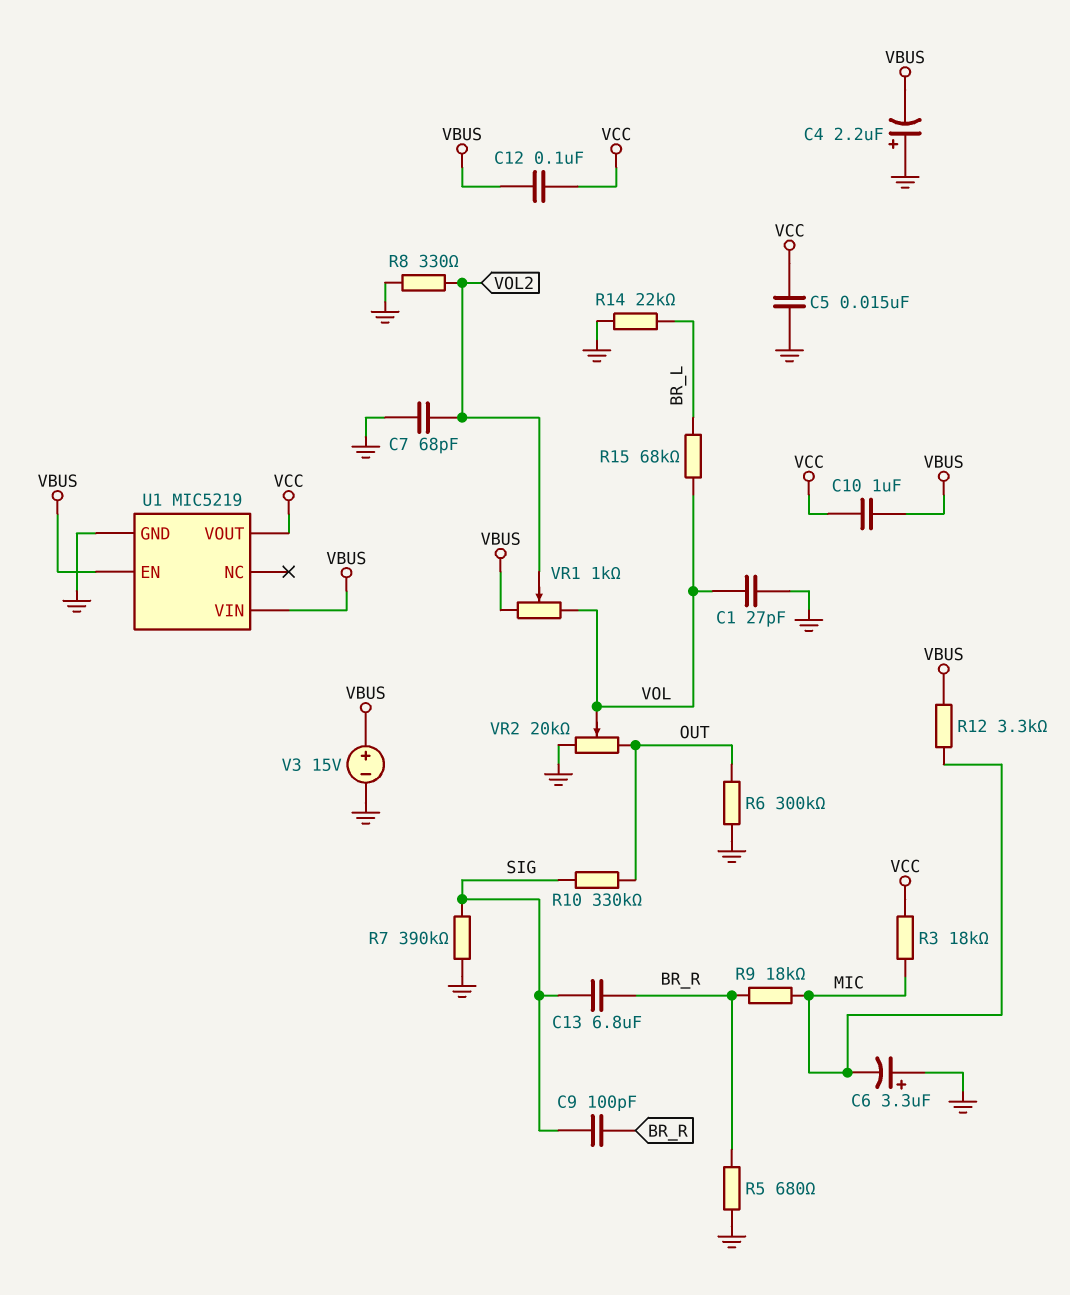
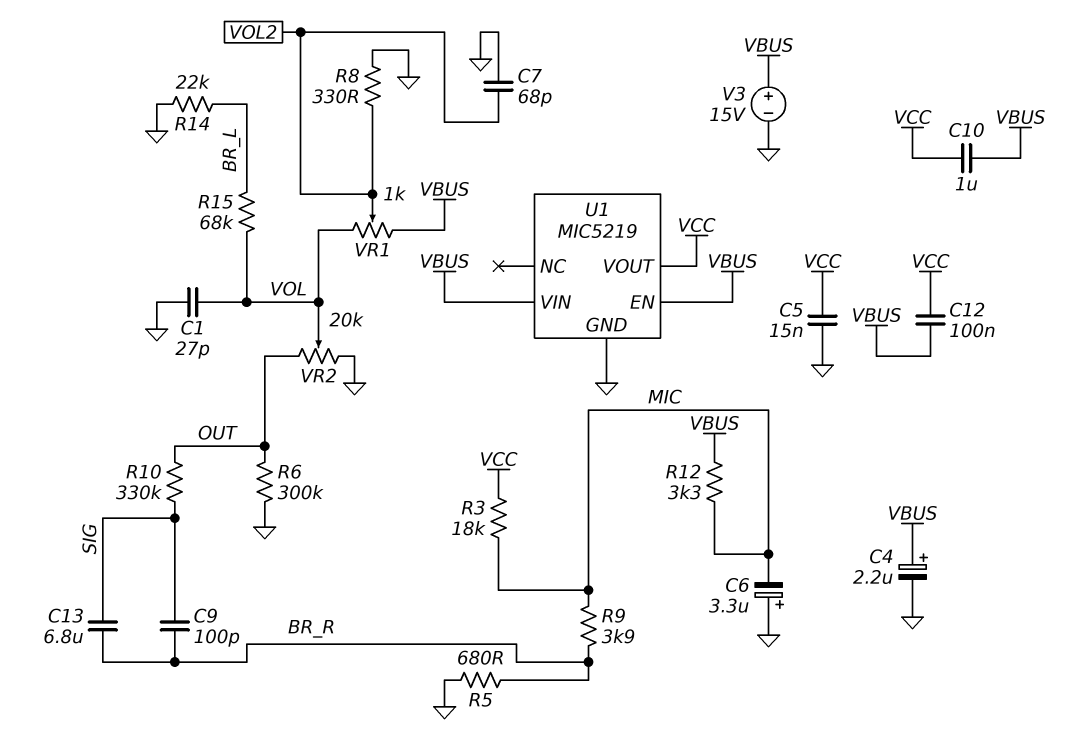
C4: 2.2uF (plus GND, minus VBUS) -> 2.2uF (plus VBUS, minus GND)
R7: 390k (GND, SIG) -> none
R9: 18k (BR_R, MIC) -> 3.9k (BR_R, MIC)

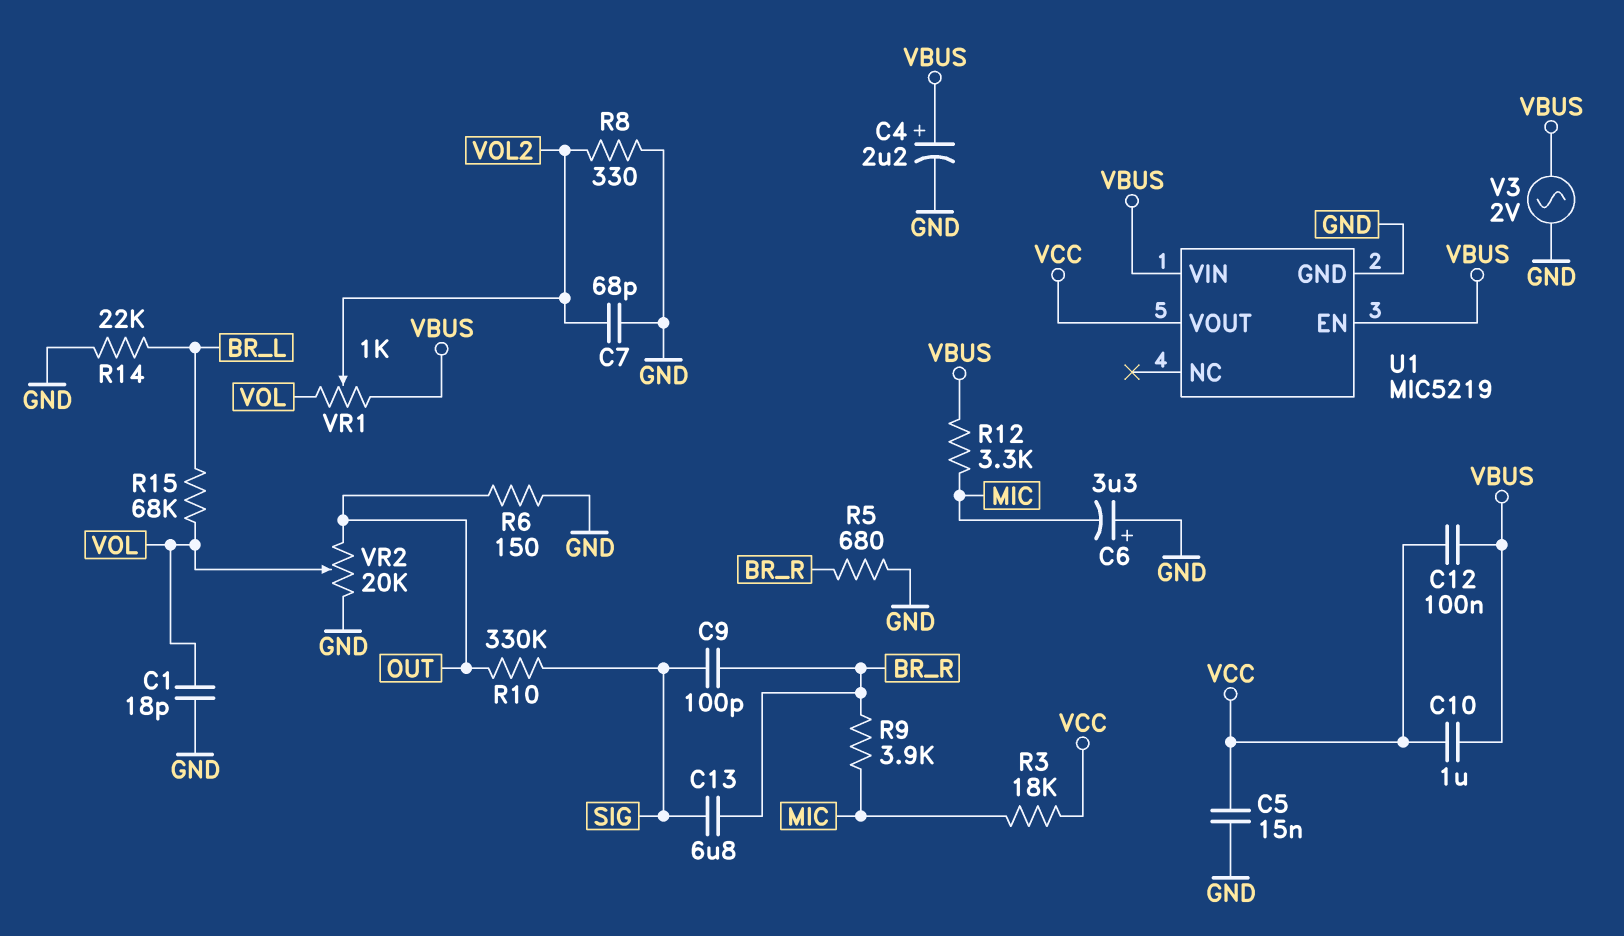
C1: 27pF (GND, VOL) -> 18pF (GND, VOL)
R6: 300k (GND, OUT) -> 150 (GND, OUT)
V3: 15V (plus VBUS, minus GND) -> AC 2V (GND, VBUS)

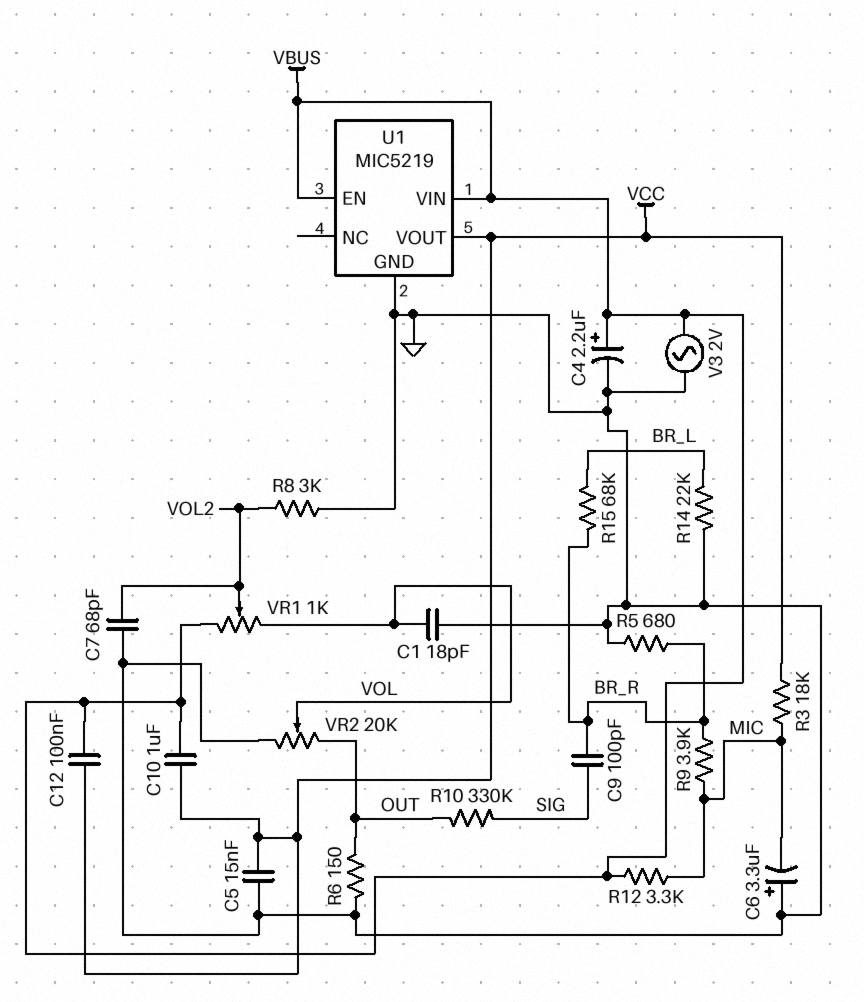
C13: 6.8uF (BR_R, SIG) -> none
R8: 330 (GND, VOL2) -> 3k (GND, VOL2)
R15: 68k (BR_L, VOL) -> 68k (BR_L, BR_R)

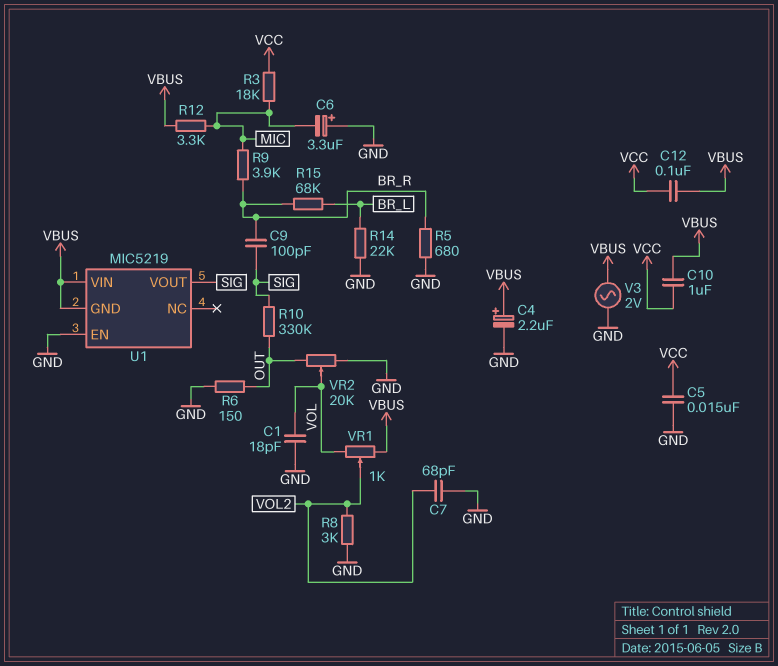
U1 pin EN: VBUS -> GND
U1 pin GND: GND -> VBUS
U1 pin VOUT: VCC -> SIG

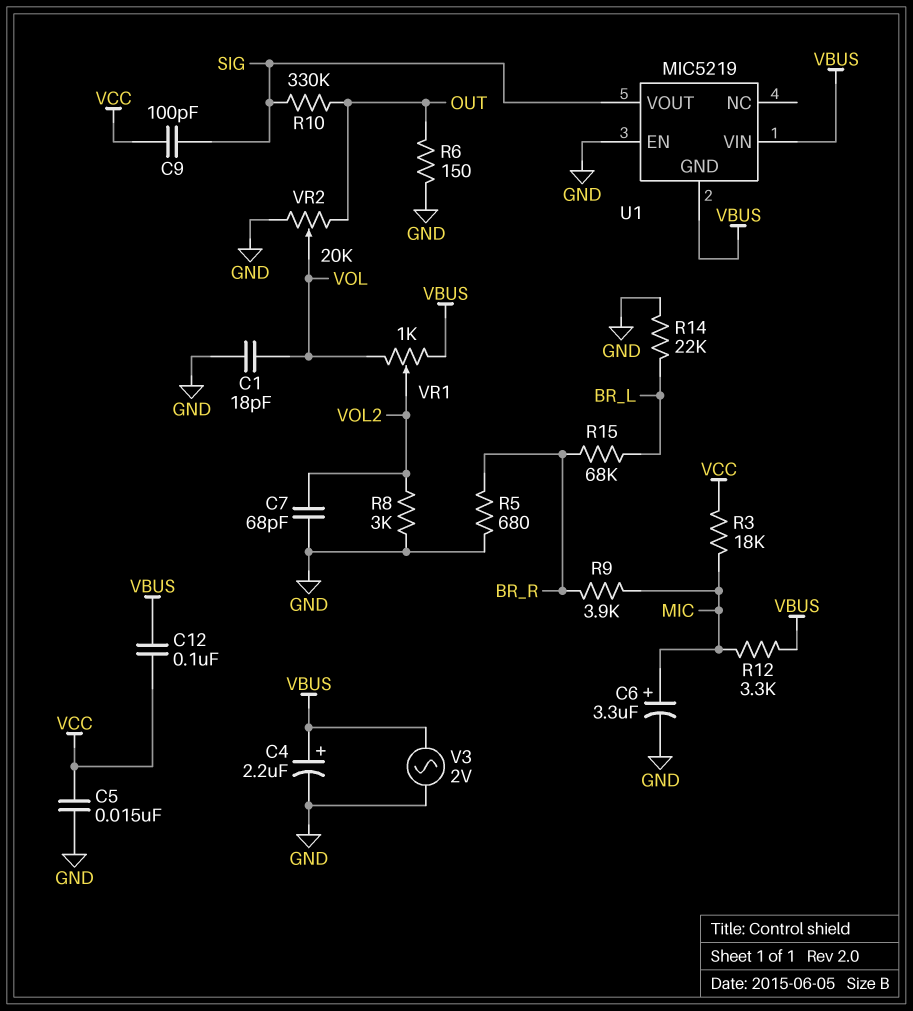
C6: 3.3uF (plus GND, minus MIC) -> 3.3uF (plus MIC, minus GND)
C9: 100pF (BR_R, SIG) -> 100pF (SIG, VCC)
C10: 1uF (VBUS, VCC) -> none

